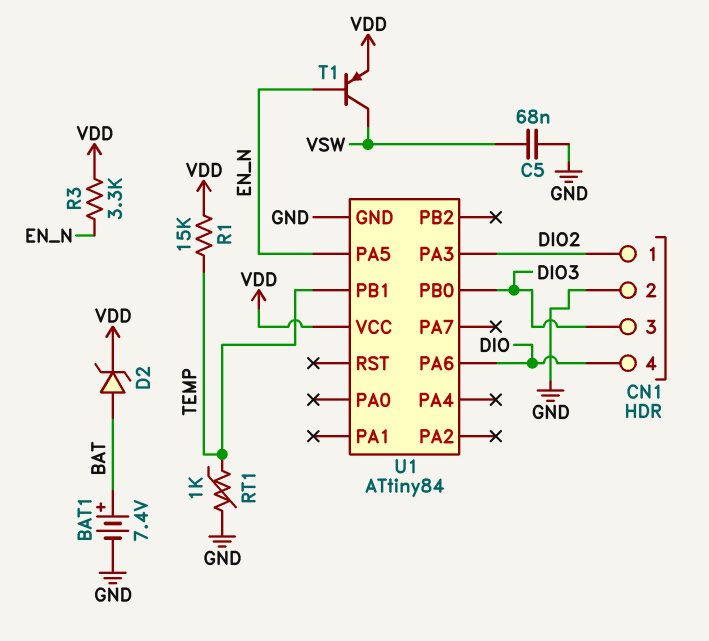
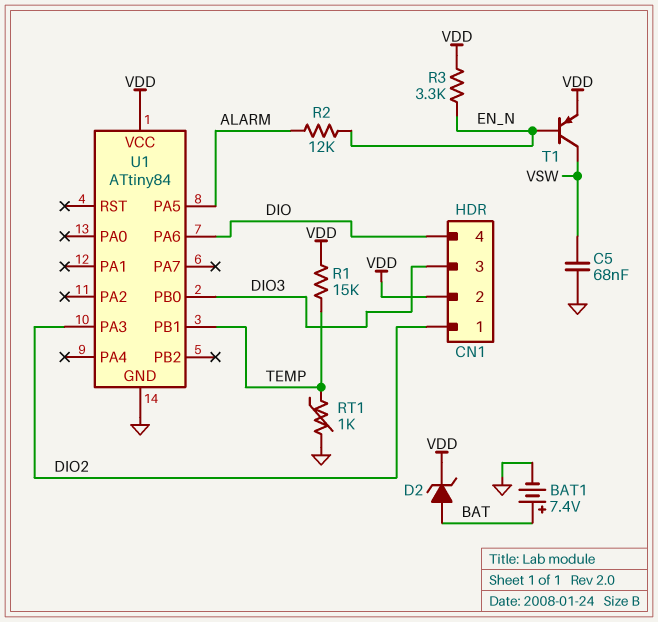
CN1 pin 2: GND -> VDD
R2: none -> 12k (ALARM, EN_N)
U1 pin PA5: EN_N -> ALARM

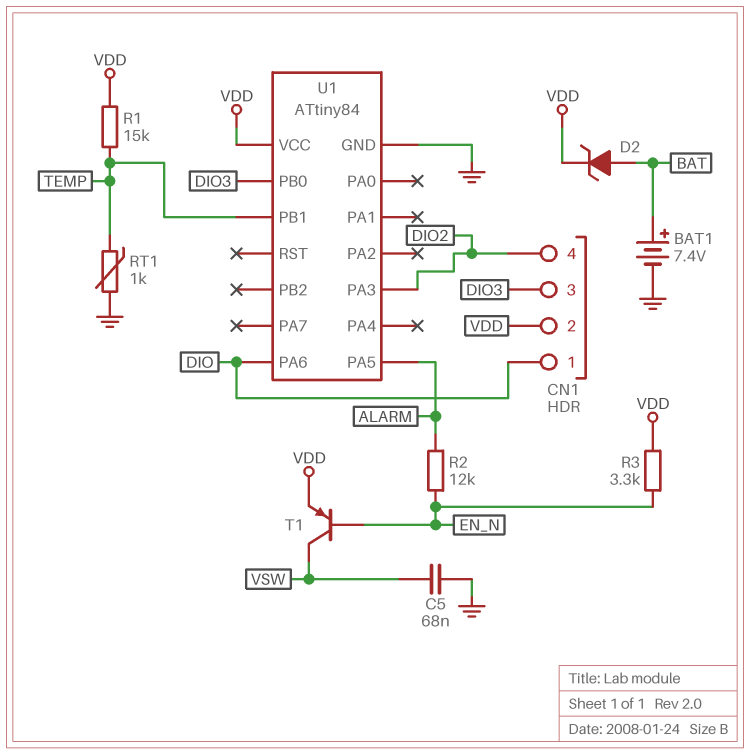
CN1 pin 1: DIO2 -> DIO
CN1 pin 4: DIO -> DIO2

